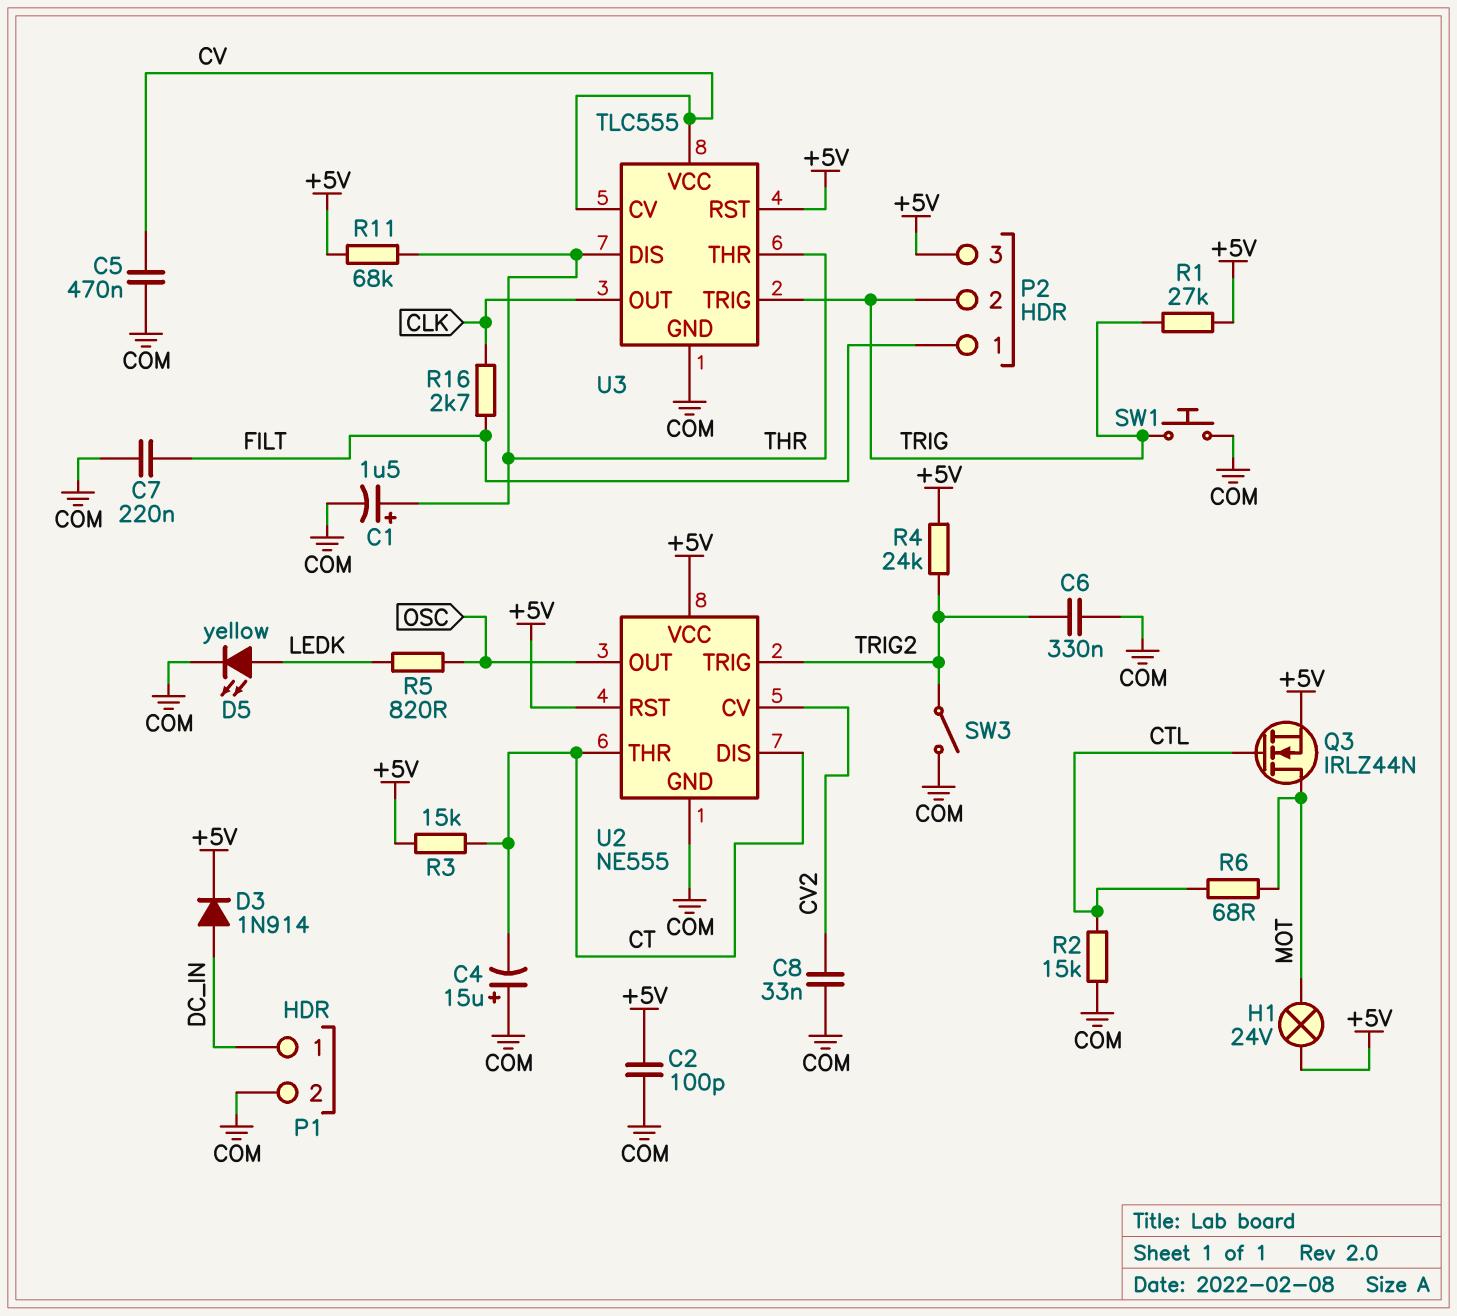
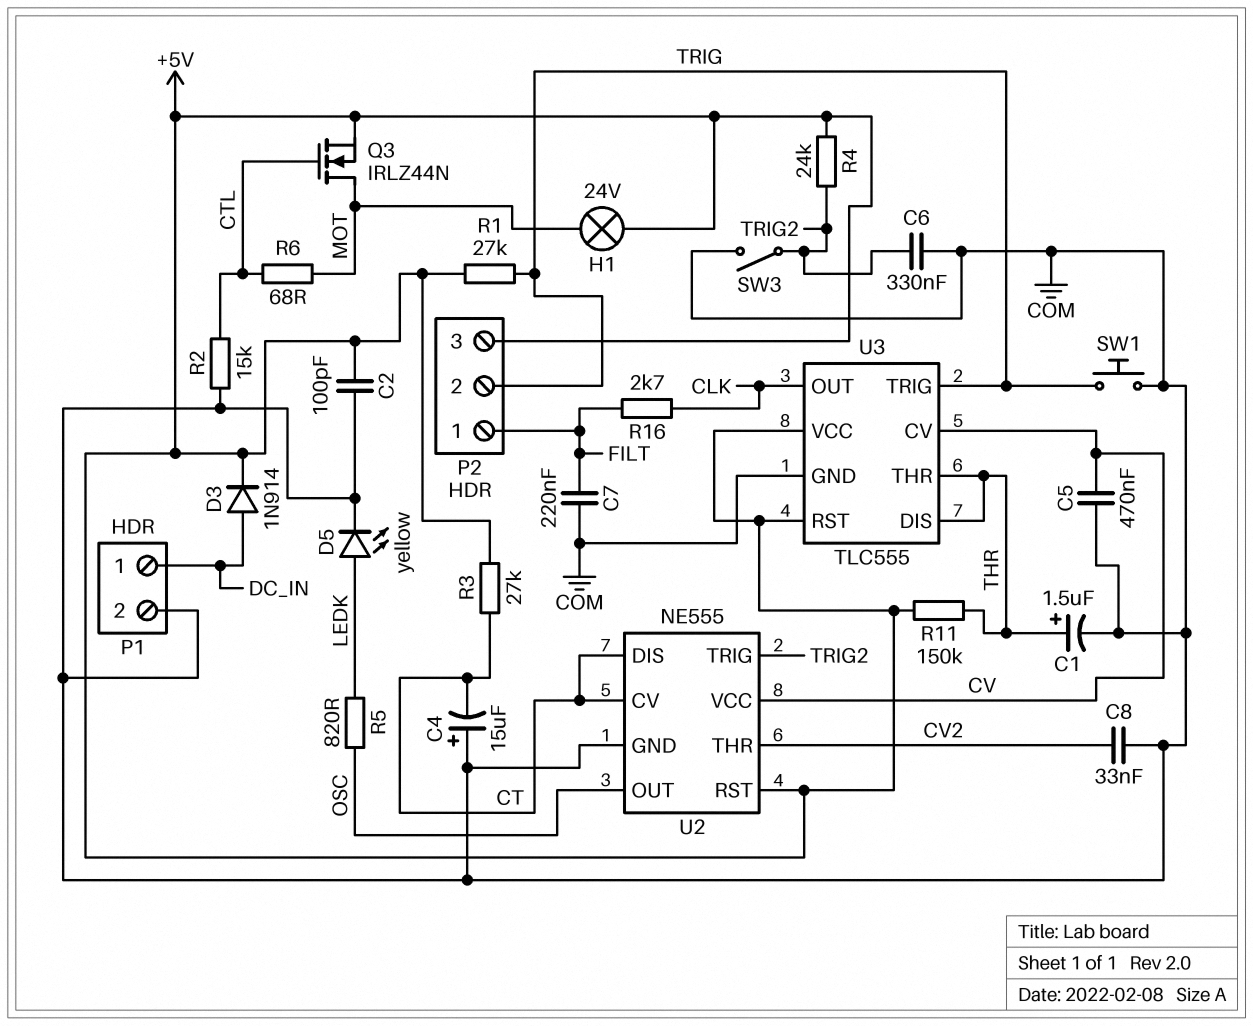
R3: 15k (+5V, CT) -> 27k (+5V, CT)
R11: 68k (+5V, THR) -> 150k (+5V, THR)
U2 pin CV: CV2 -> CT
U2 pin THR: CT -> CV2
U2 pin VCC: +5V -> CV
U3 pin VCC: CV -> +5V

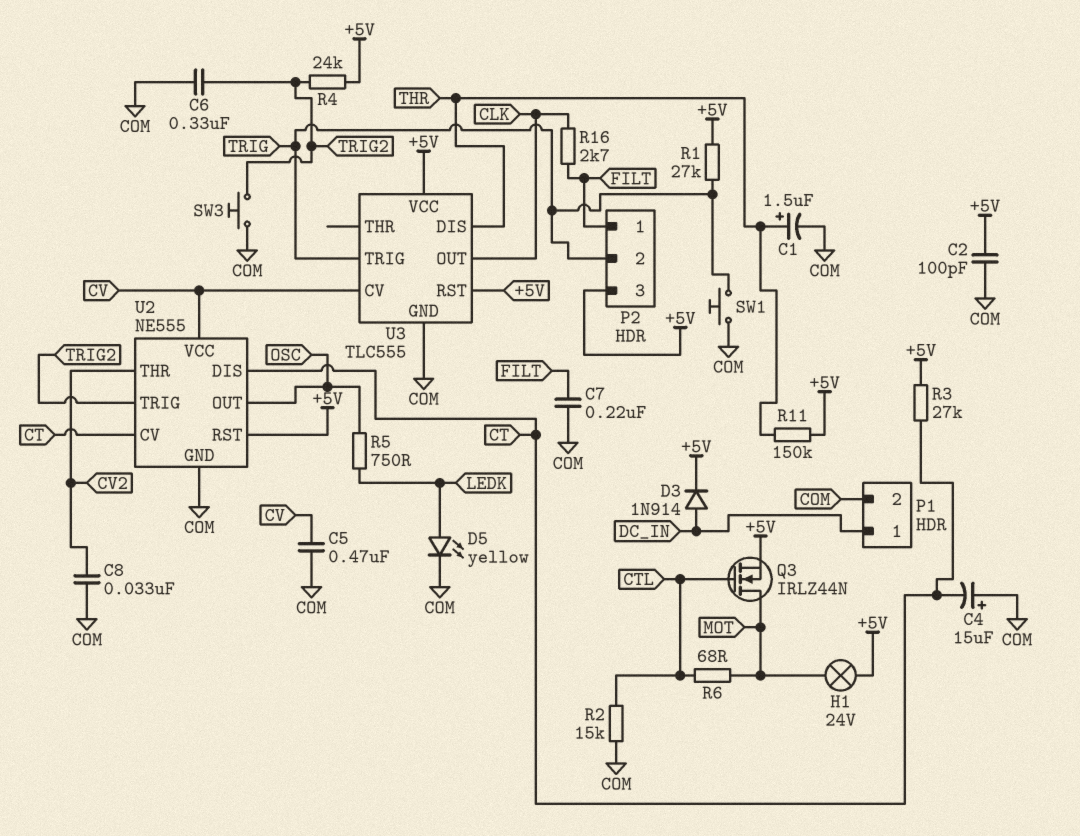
R5: 820 (LEDK, OSC) -> 750 (LEDK, OSC)
SW3: switch (COM, TRIG2) -> button (COM, TRIG2)
U3 pin THR: THR -> none

